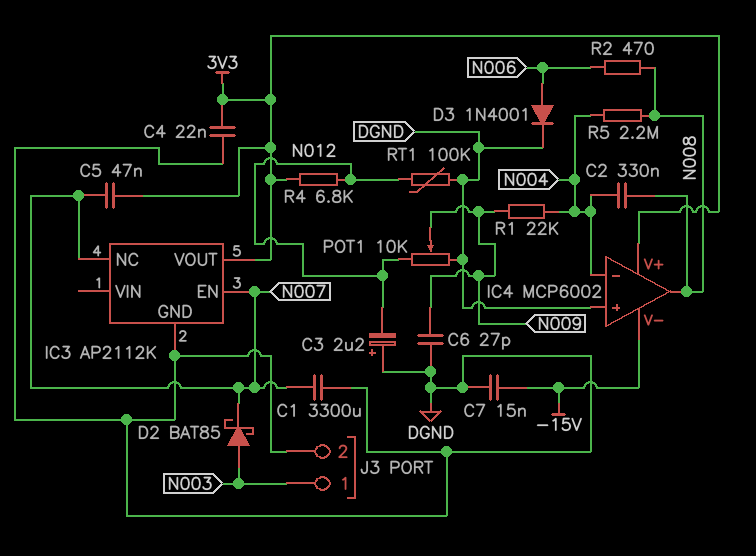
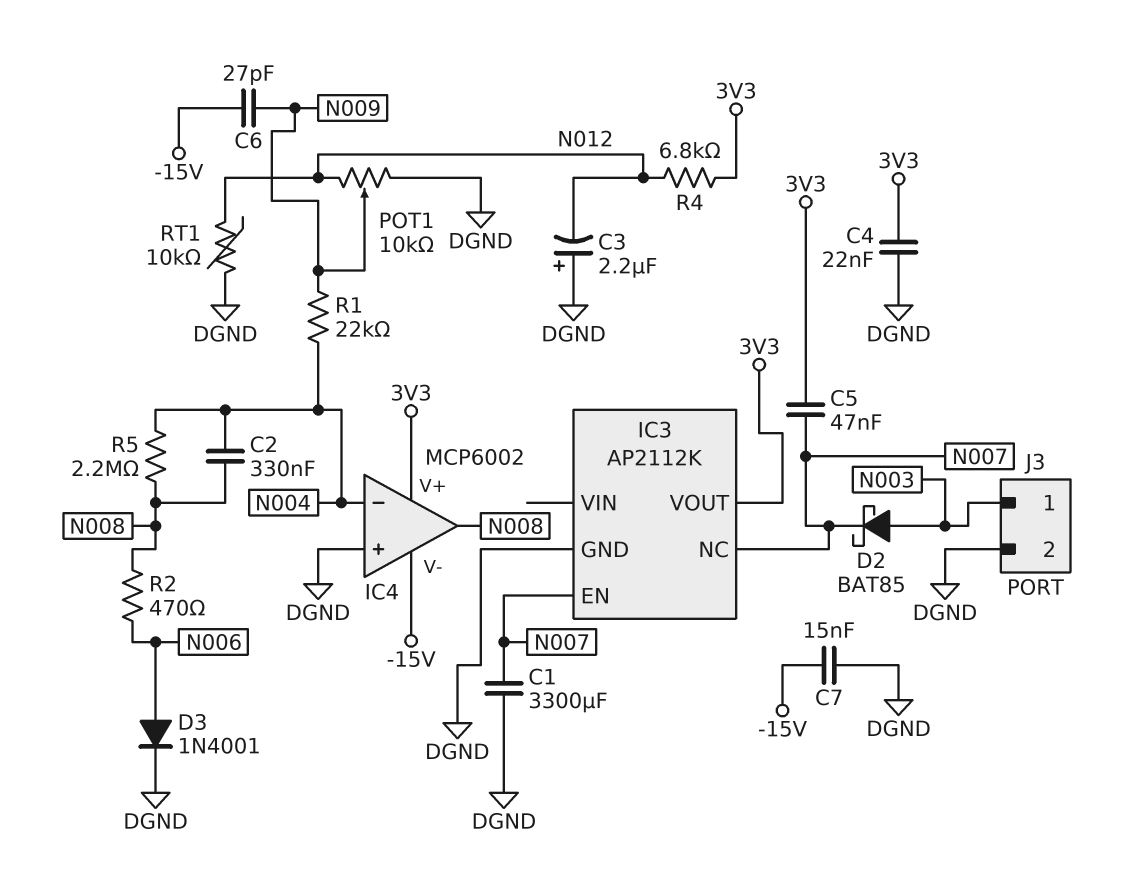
C6: 27pF (DGND, N009) -> 27pF (-15V, N009)
RT1: 100k (DGND, N012) -> 10k (DGND, N012)

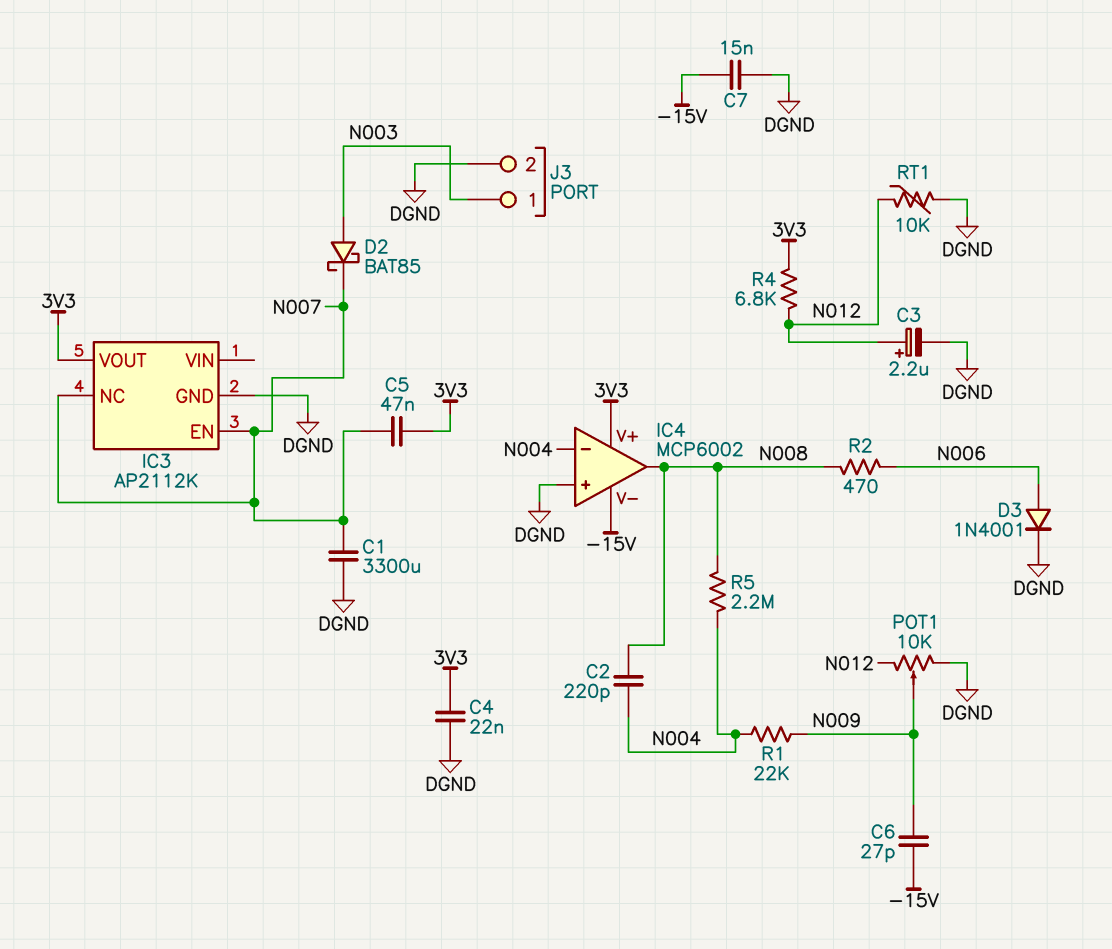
C2: 330nF (N004, N008) -> 220pF (N004, N008)
C3: 2.2uF (plus DGND, minus N012) -> 2.2uF (plus N012, minus DGND)

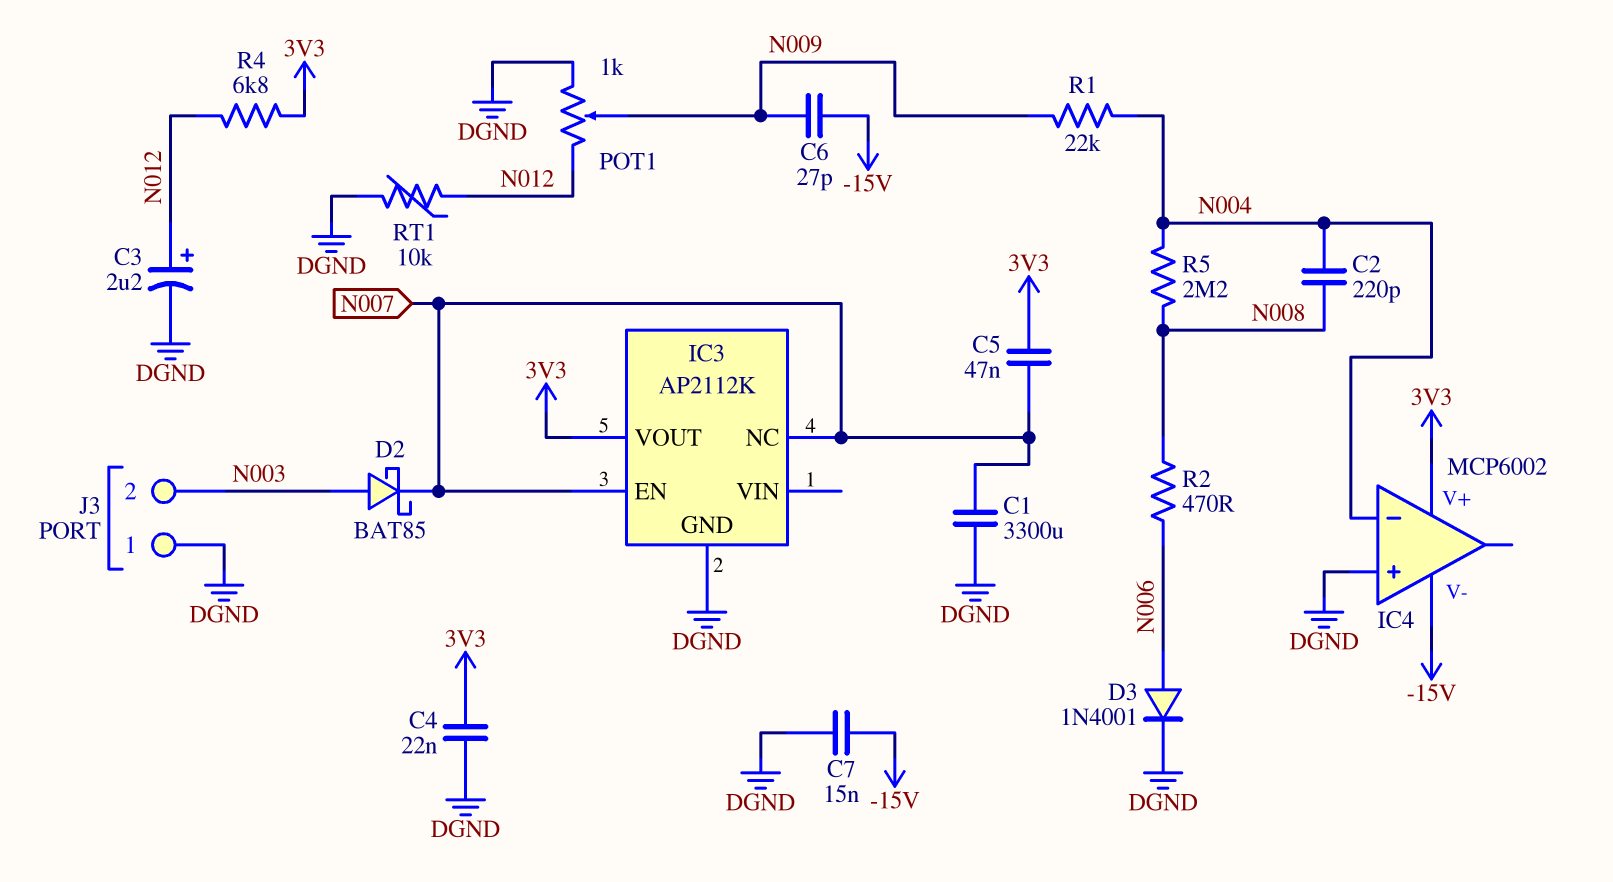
IC4 pin out: N008 -> none
J3 pin 1: N003 -> DGND
J3 pin 2: DGND -> N003
POT1: 10k (DGND, N012, wiper N009) -> 1k (DGND, N012, wiper N009)

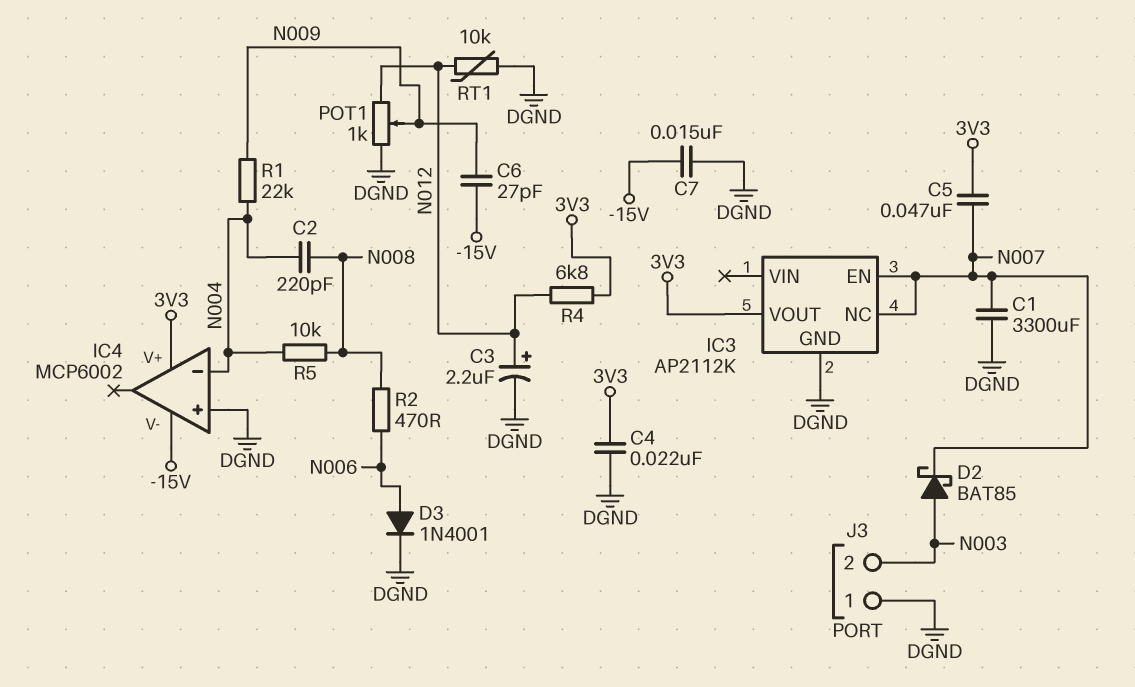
R5: 2.2M (N004, N008) -> 10k (N004, N008)

